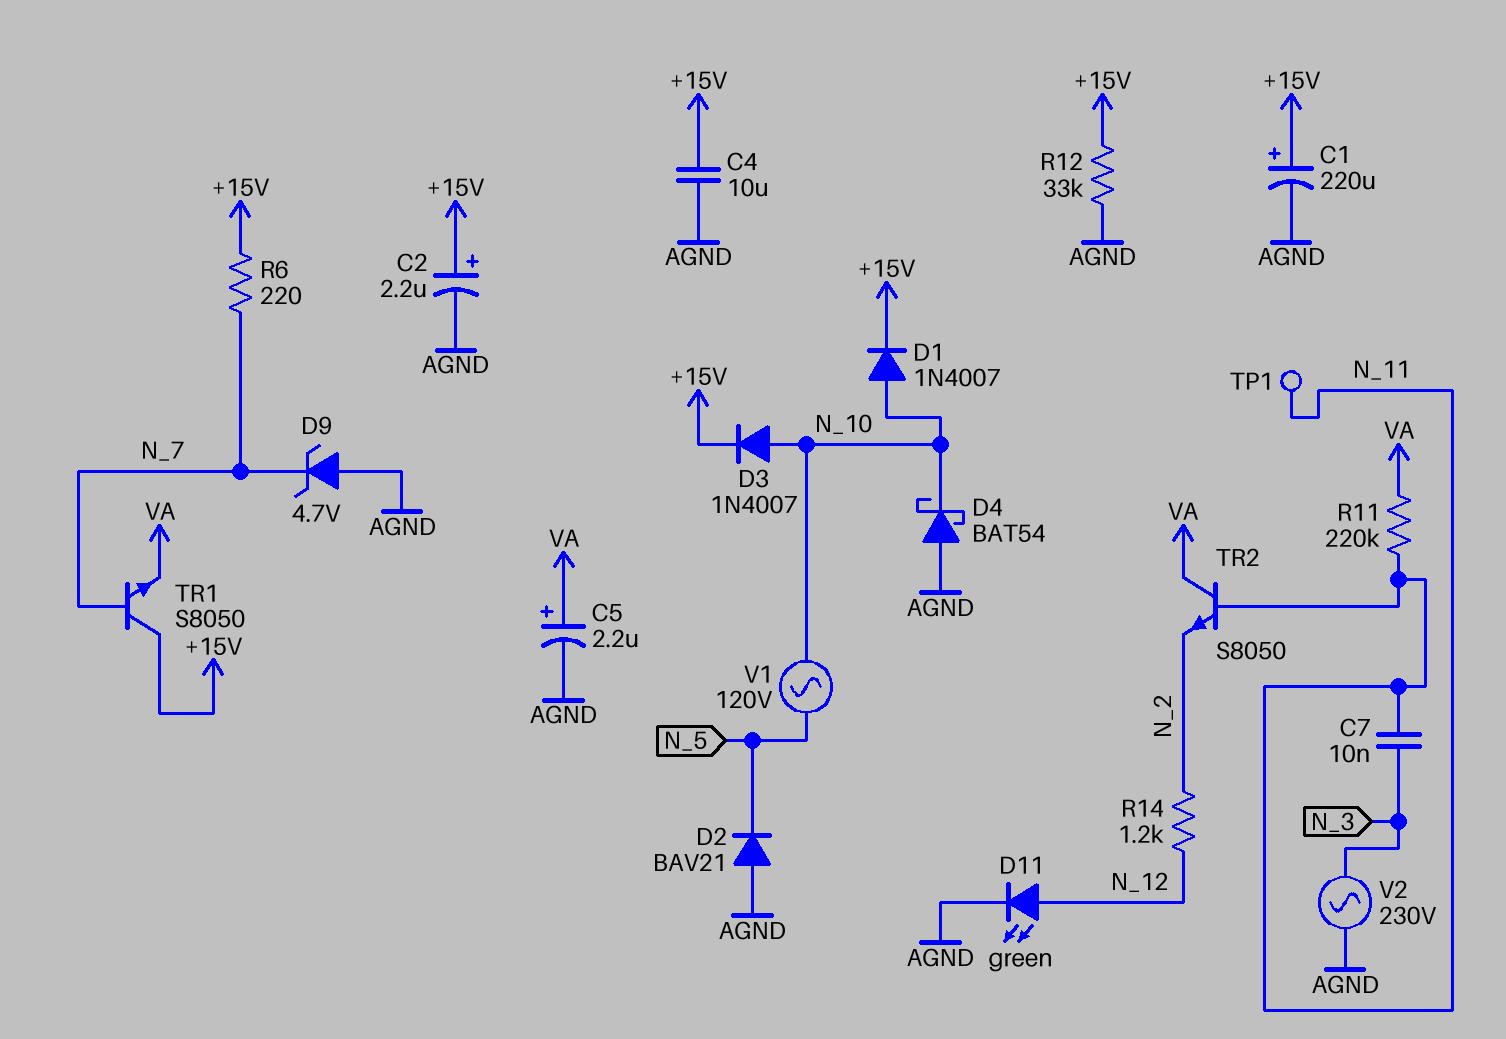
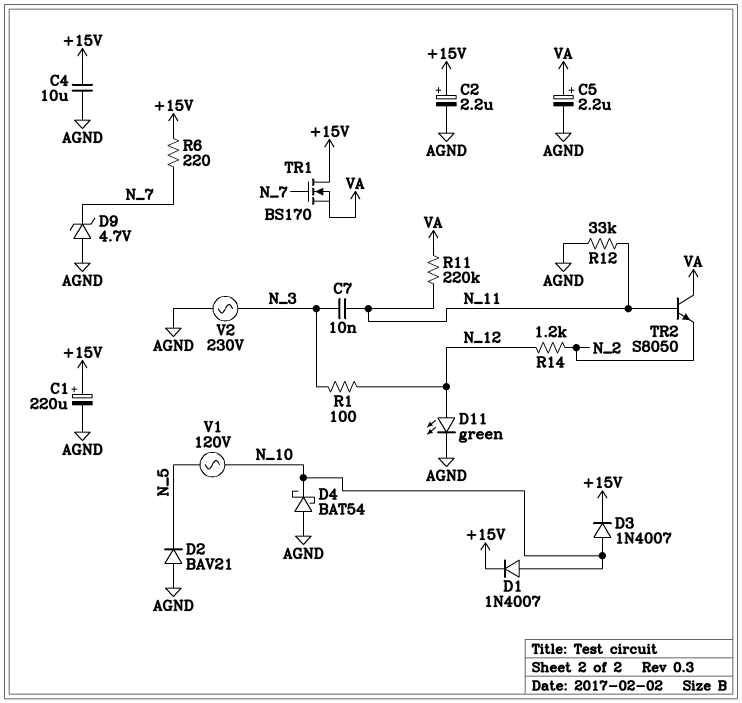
R1: none -> 100 (N_3, N_12)
R12: 33k (+15V, AGND) -> 33k (AGND, N_11)
TP1: test point (N_11) -> none
TR1: NPN S8050 (B N_7, C +15V, E VA) -> NMOS BS170 (G N_7, D +15V, S VA)

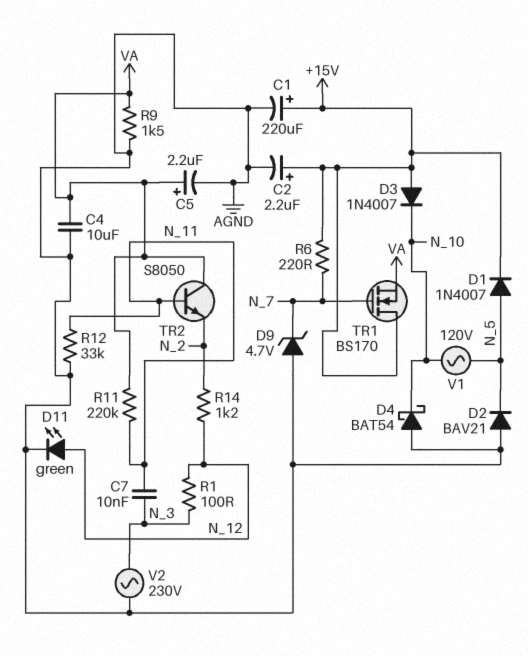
C4: 10uF (+15V, AGND) -> 10uF (AGND, VA)
D1: diode 1N4007 (A N_10, K +15V) -> diode 1N4007 (A N_5, K +15V)
D3: diode 1N4007 (A N_10, K +15V) -> diode 1N4007 (A +15V, K N_10)
R9: none -> 1.5k (AGND, VA)

